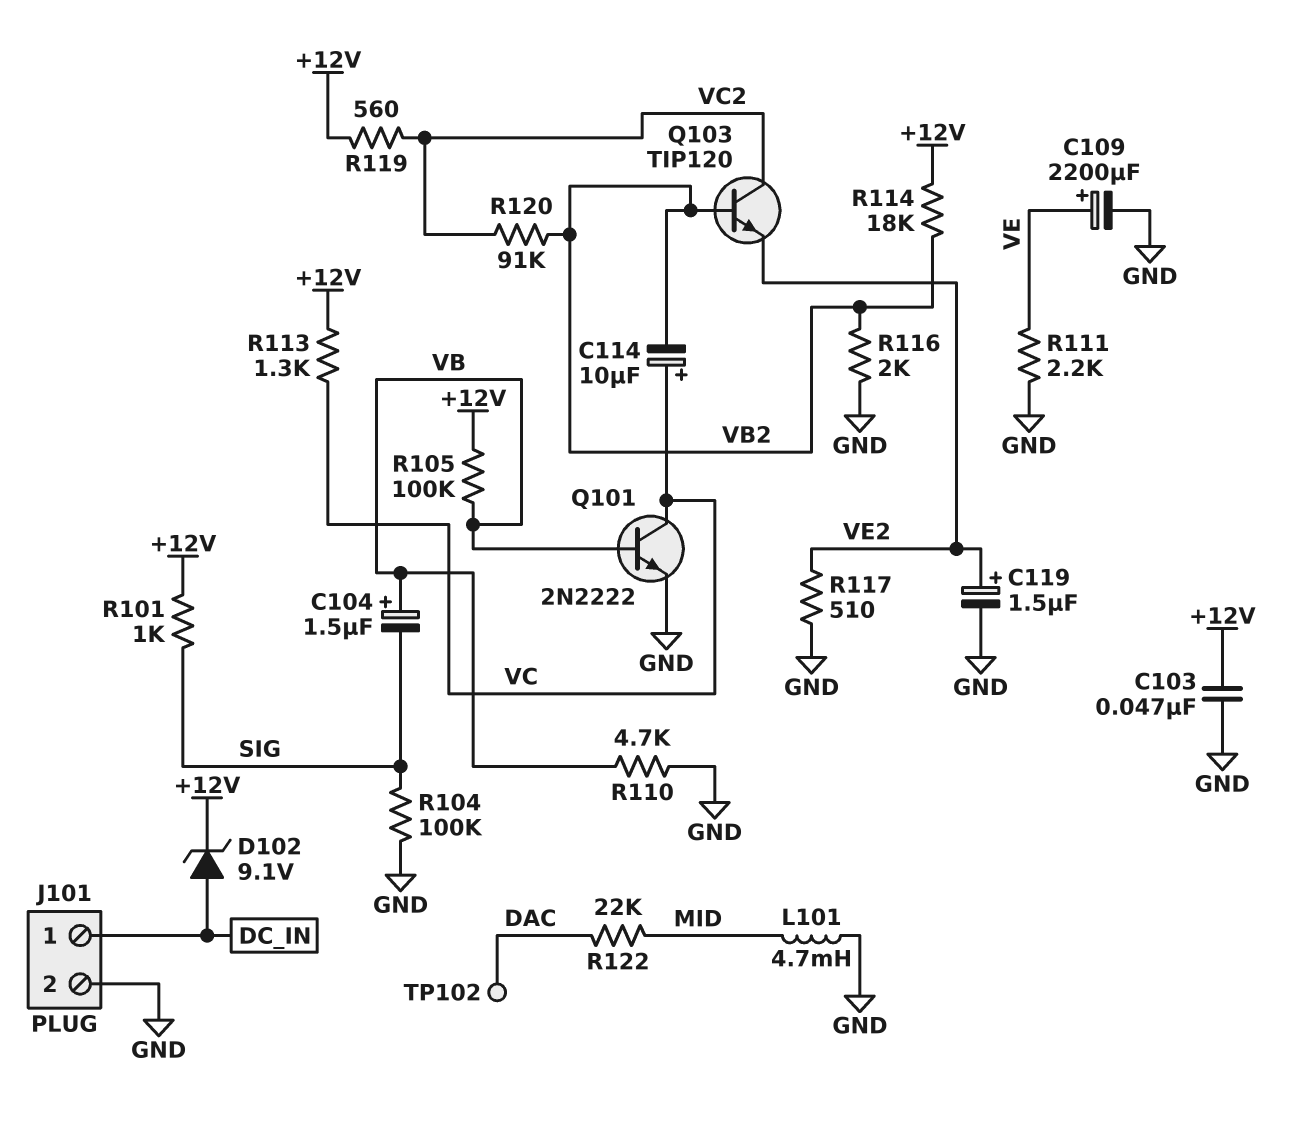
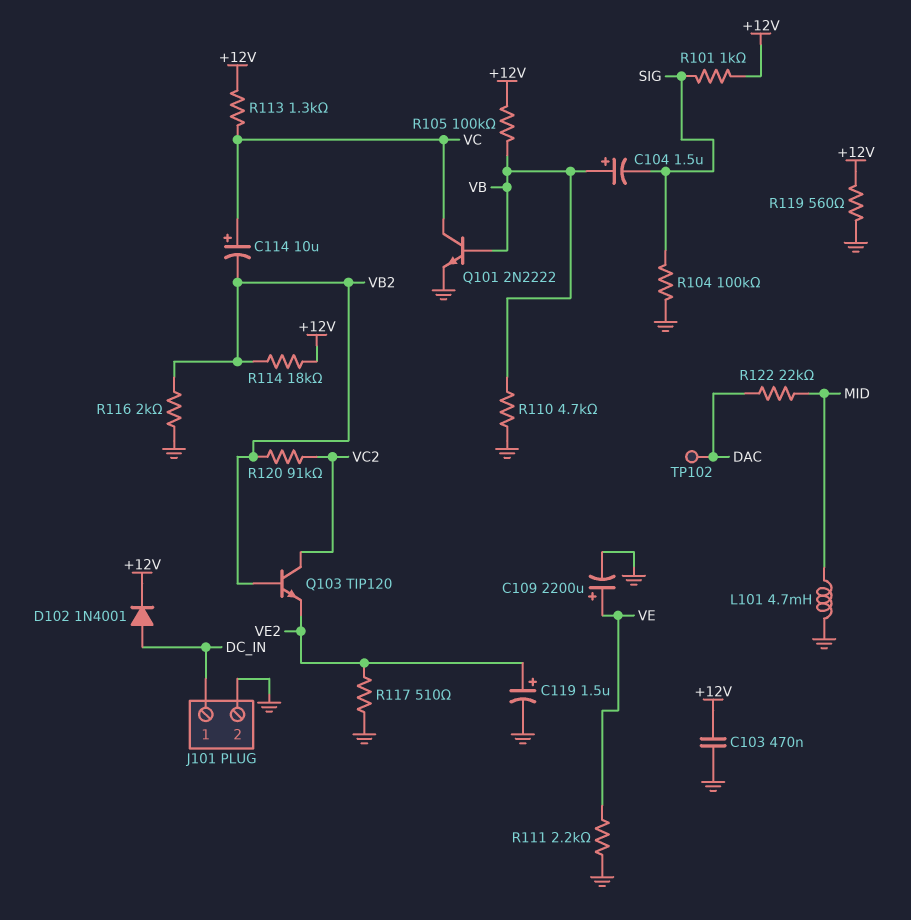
C103: 47nF (+12V, GND) -> 470nF (+12V, GND)
D102: zener 9.1V (A DC_IN, K +12V) -> diode 1N4001 (A DC_IN, K +12V)
R119: 560 (+12V, VC2) -> 560 (+12V, GND)

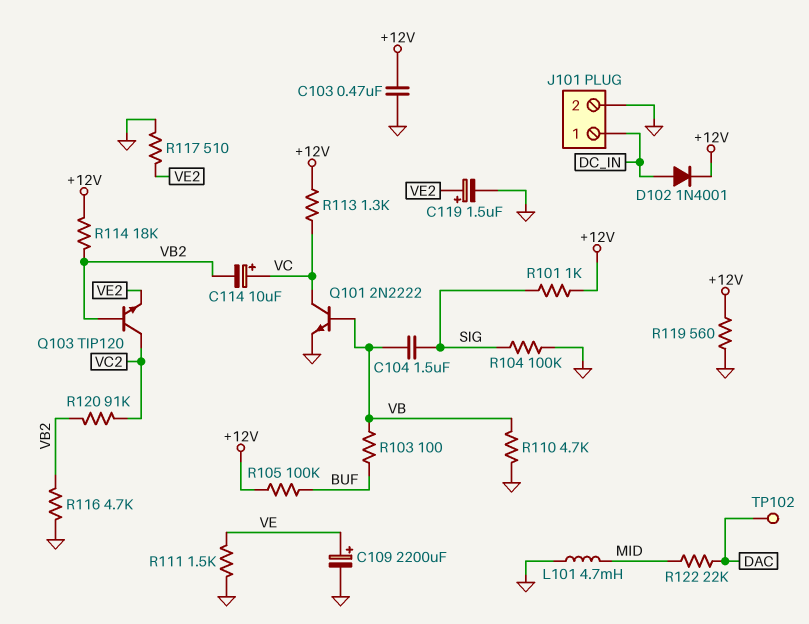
C104: 1.5uF (plus VB, minus SIG) -> 1.5uF (SIG, VB)
R103: none -> 100 (BUF, VB)
R105: 100k (+12V, VB) -> 100k (+12V, BUF)
R111: 2.2k (GND, VE) -> 1.5k (GND, VE)
R116: 2k (GND, VB2) -> 4.7k (GND, VB2)

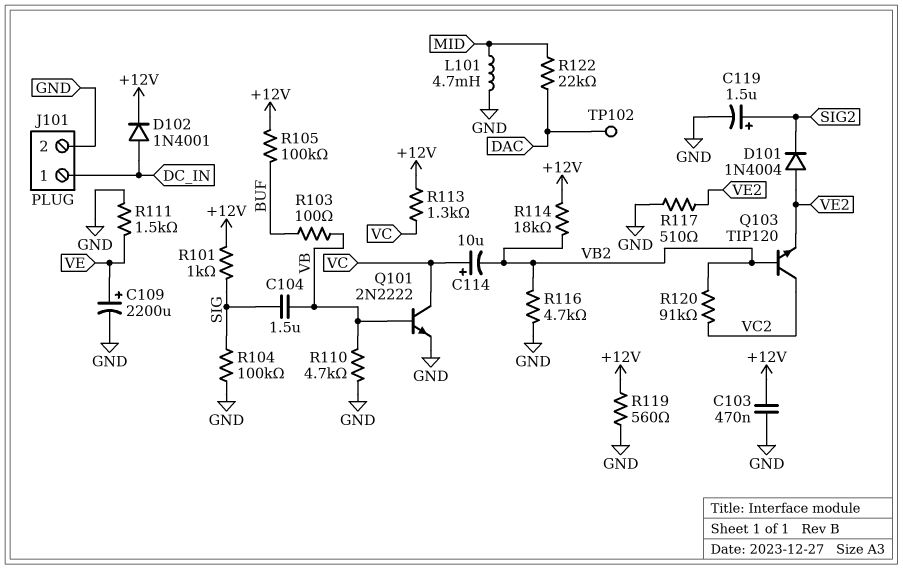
C119: 1.5uF (plus VE2, minus GND) -> 1.5uF (plus SIG2, minus GND)
D101: none -> diode 1N4004 (A VE2, K SIG2)

